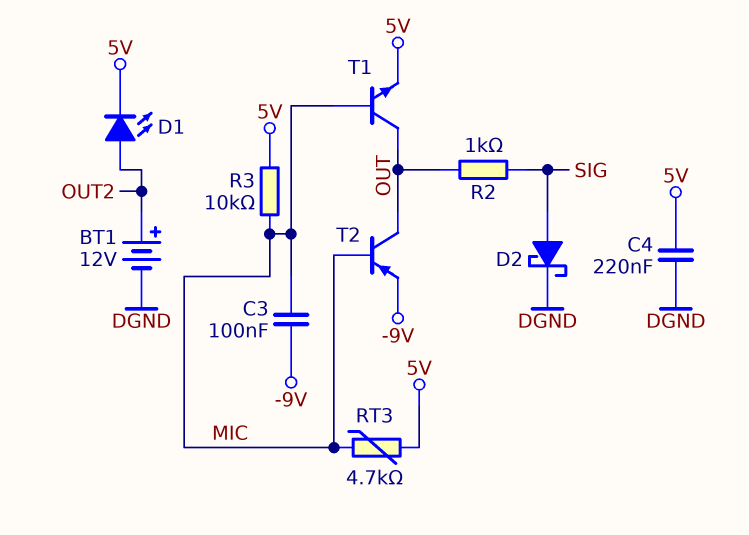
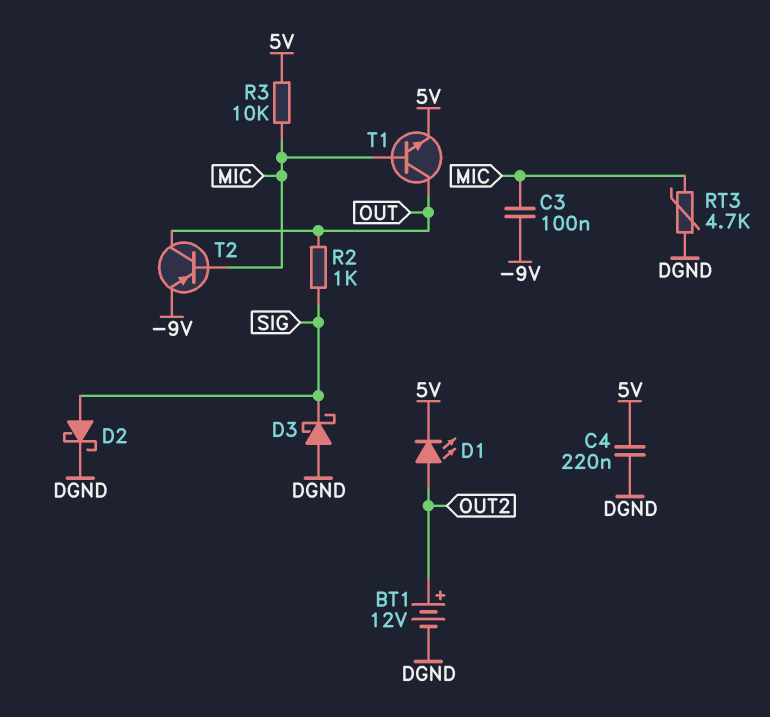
D3: none -> schottky (A DGND, K SIG)
RT3: 4.7k (5V, MIC) -> 4.7k (DGND, MIC)

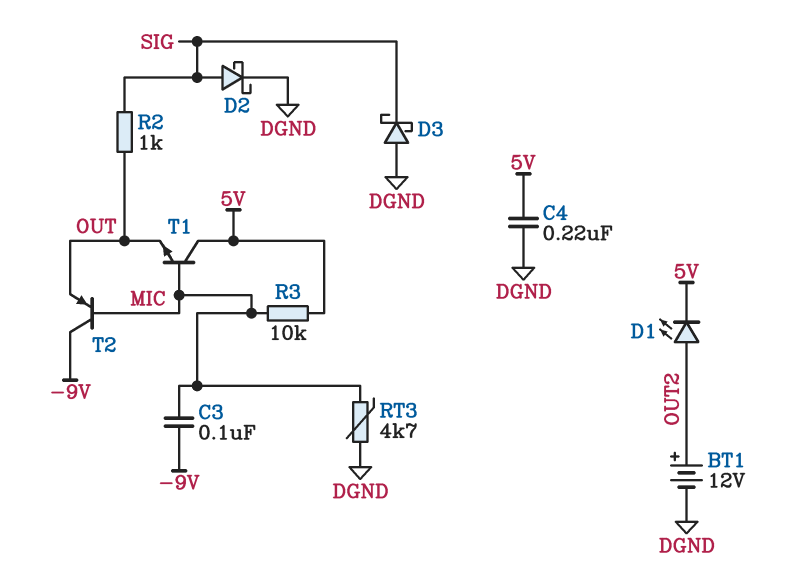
T1: NPN (B MIC, C OUT, E 5V) -> NPN (B MIC, C 5V, E OUT)
T2: PNP (B MIC, C OUT, E -9V) -> PNP (B MIC, C -9V, E OUT)

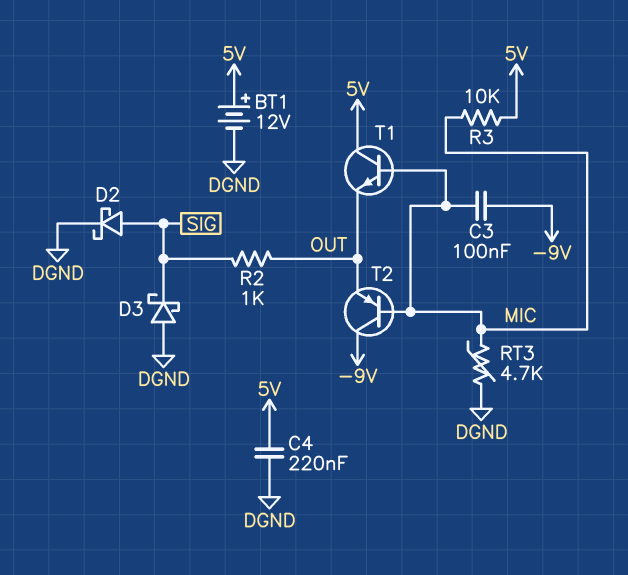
BT1: 12V (plus OUT2, minus DGND) -> 12V (plus 5V, minus DGND)
D1: LED (A OUT2, K 5V) -> none

